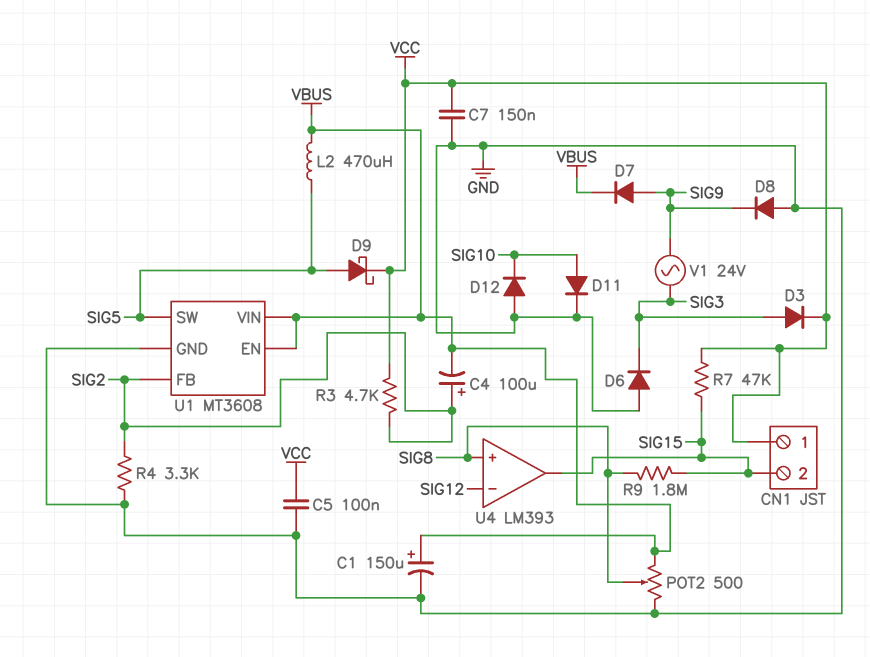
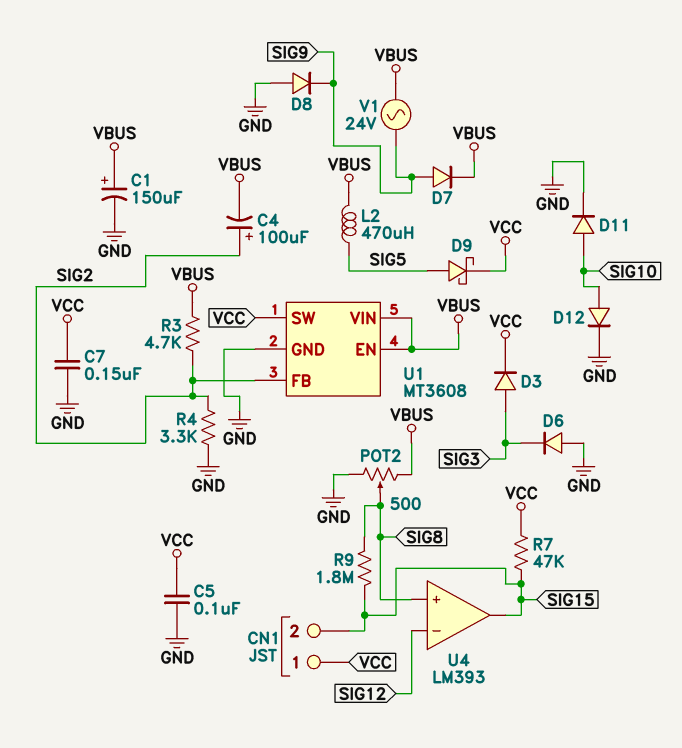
D12: diode (A GND, K SIG10) -> diode (A SIG10, K GND)
R3: 4.7k (SIG2, VCC) -> 4.7k (SIG2, VBUS)
U1 pin SW: SIG5 -> VCC
V1: AC 24V (SIG3, SIG9) -> AC 24V (SIG9, VBUS)

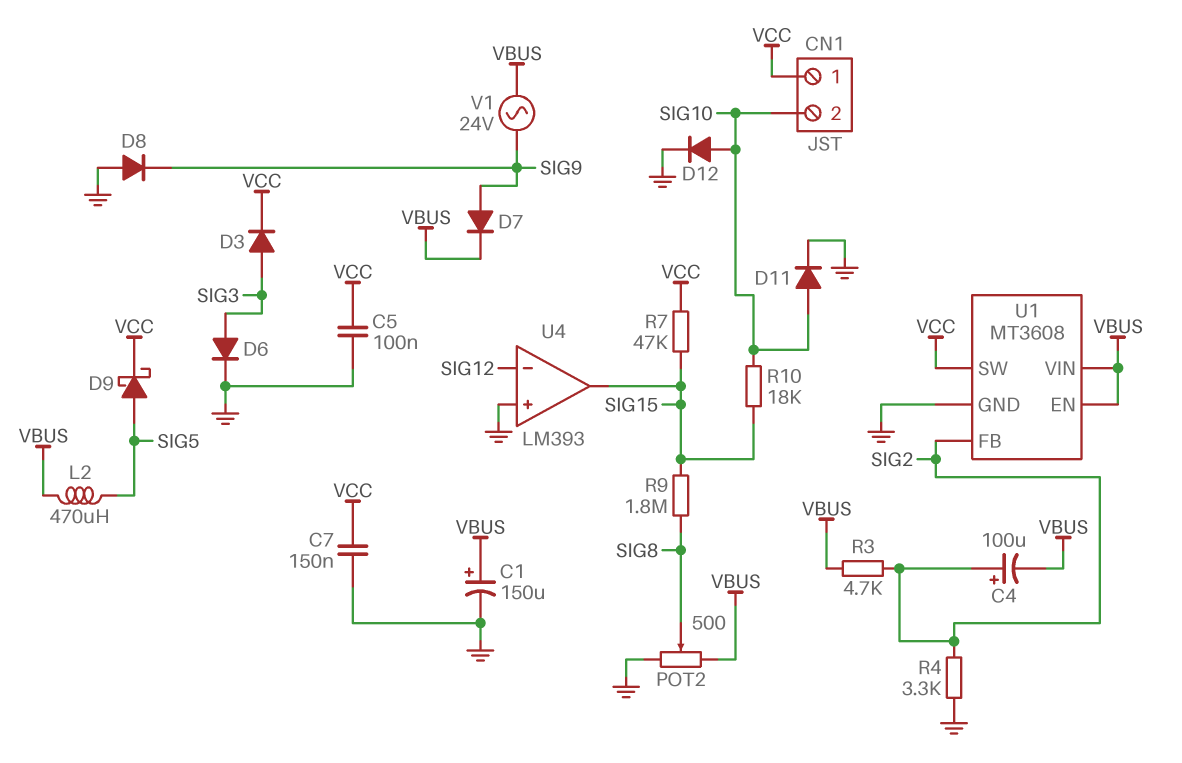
CN1 pin 2: SIG15 -> SIG10
D6: diode (A GND, K SIG3) -> diode (A SIG3, K GND)
R10: none -> 18k (SIG10, SIG15)
U4 pin in+: SIG8 -> GND

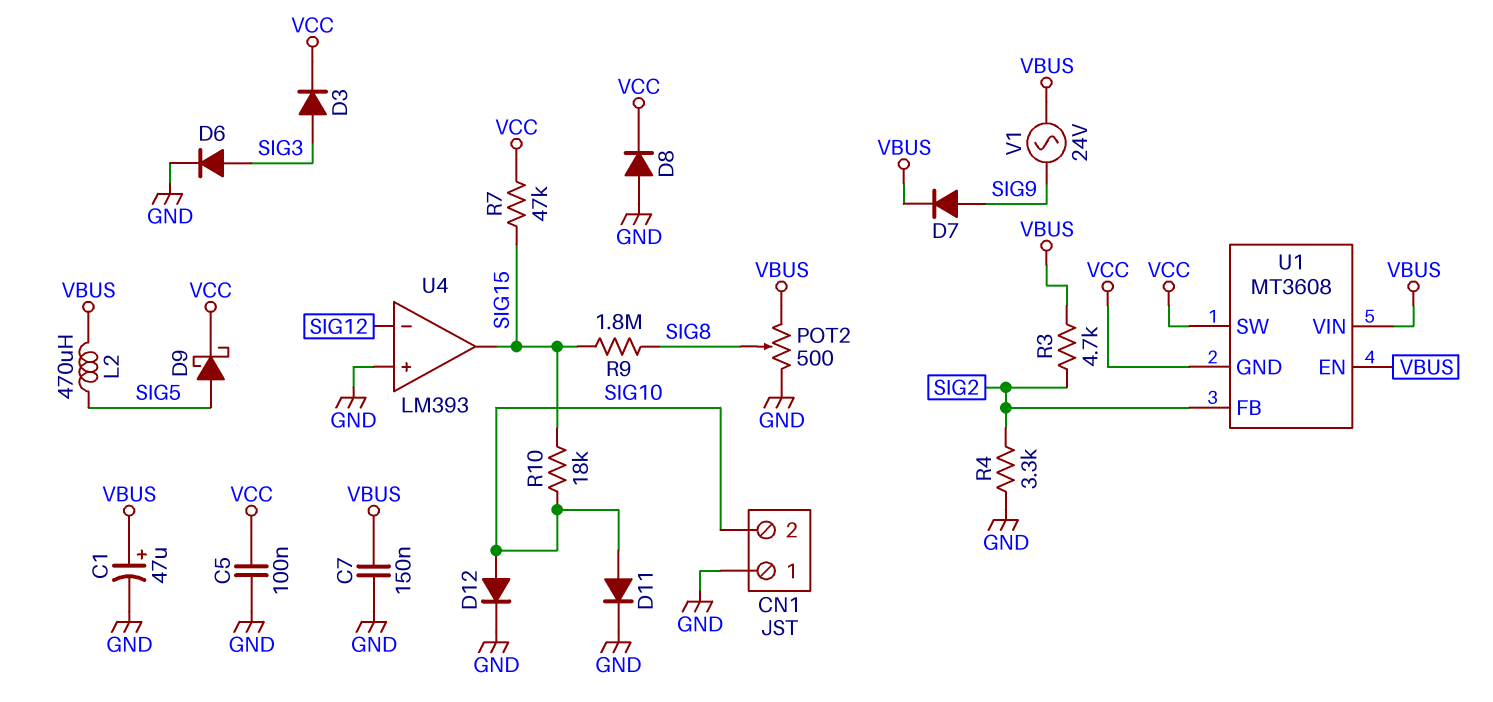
C1: 150uF (plus VBUS, minus GND) -> 47uF (plus VBUS, minus GND)
C4: 100uF (plus SIG2, minus VBUS) -> none
C7: 150nF (GND, VCC) -> 150nF (GND, VBUS)
CN1 pin 1: VCC -> GND
D8: diode (A GND, K SIG9) -> diode (A GND, K VCC)
U1 pin GND: GND -> VCC

